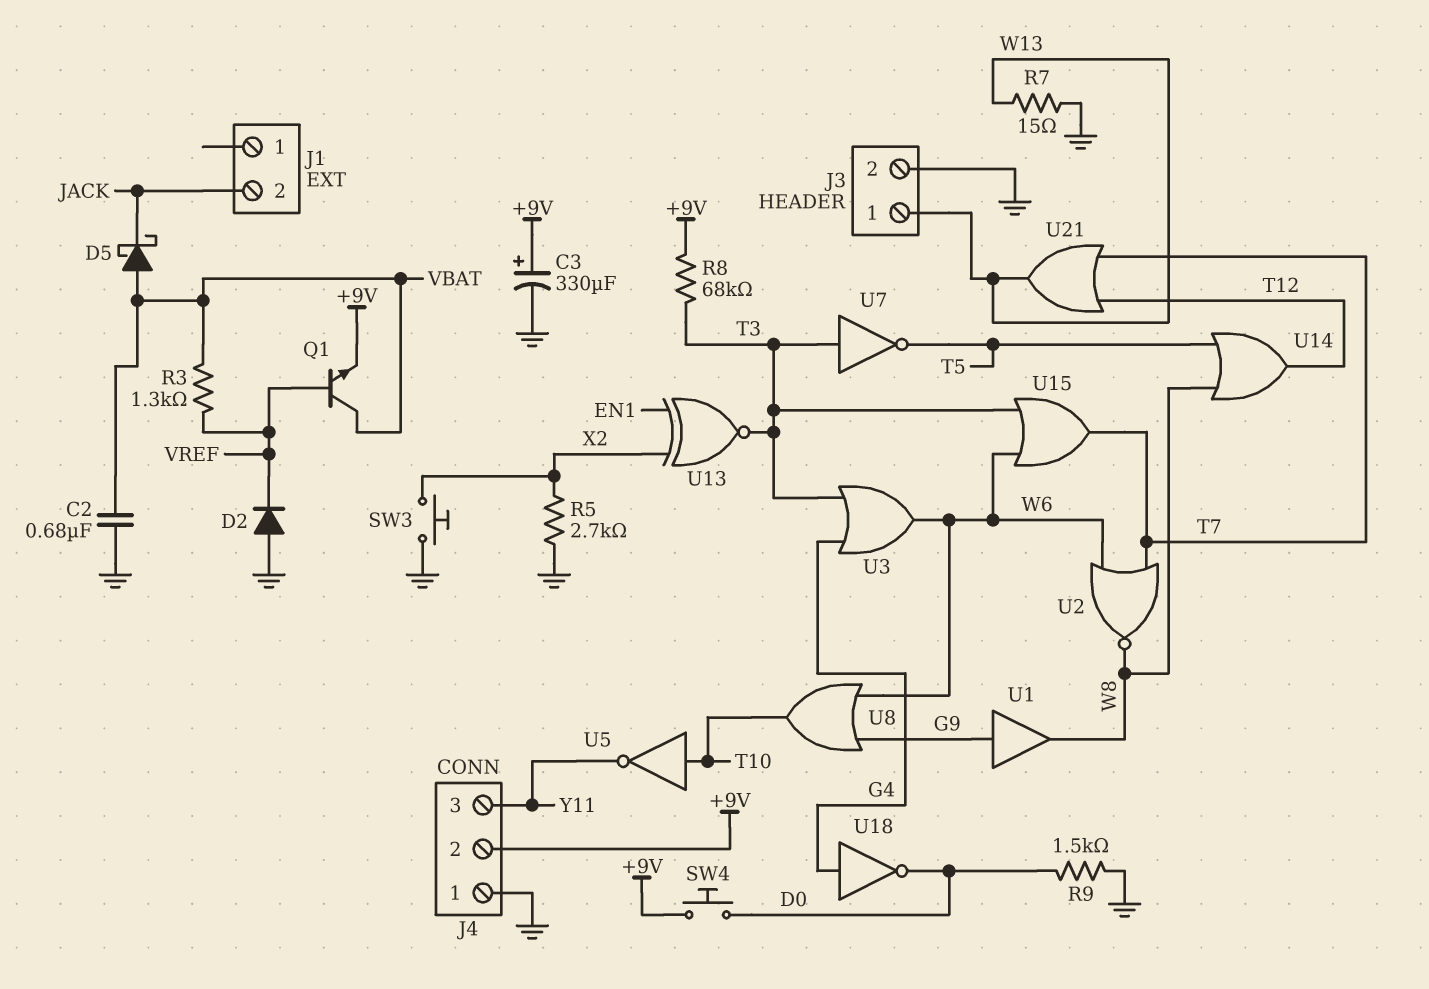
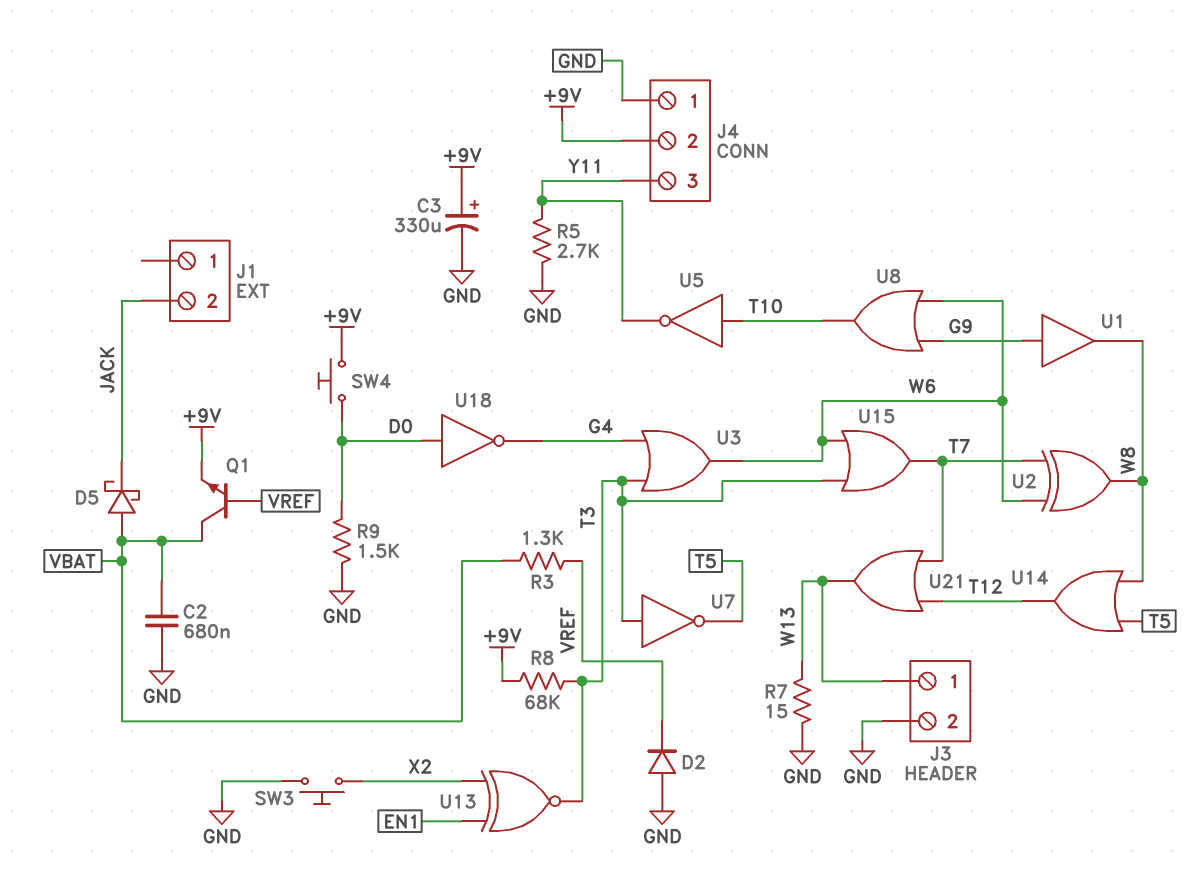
R5: 2.7k (GND, X2) -> 2.7k (GND, Y11)
U2: NOR (in T7, in W6, out W8) -> XOR (in T7, in W6, out W8)
U18: NOT (in G4, out D0) -> NOT (in D0, out G4)

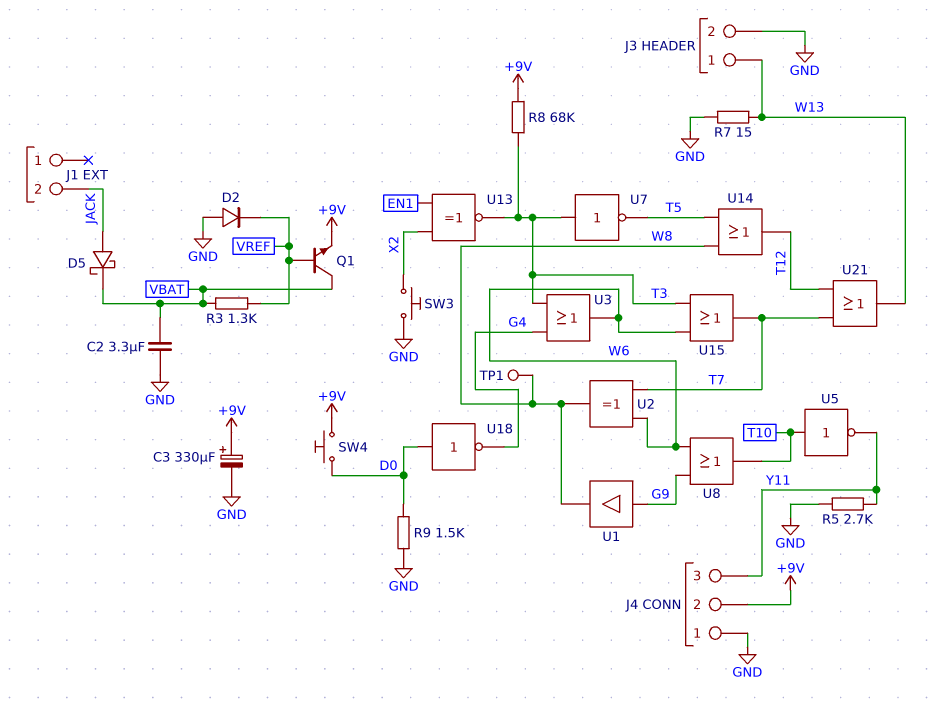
C2: 680nF (GND, VBAT) -> 3.3uF (GND, VBAT)
D5: schottky (A VBAT, K JACK) -> schottky (A JACK, K VBAT)
TP1: none -> test point (W8)

